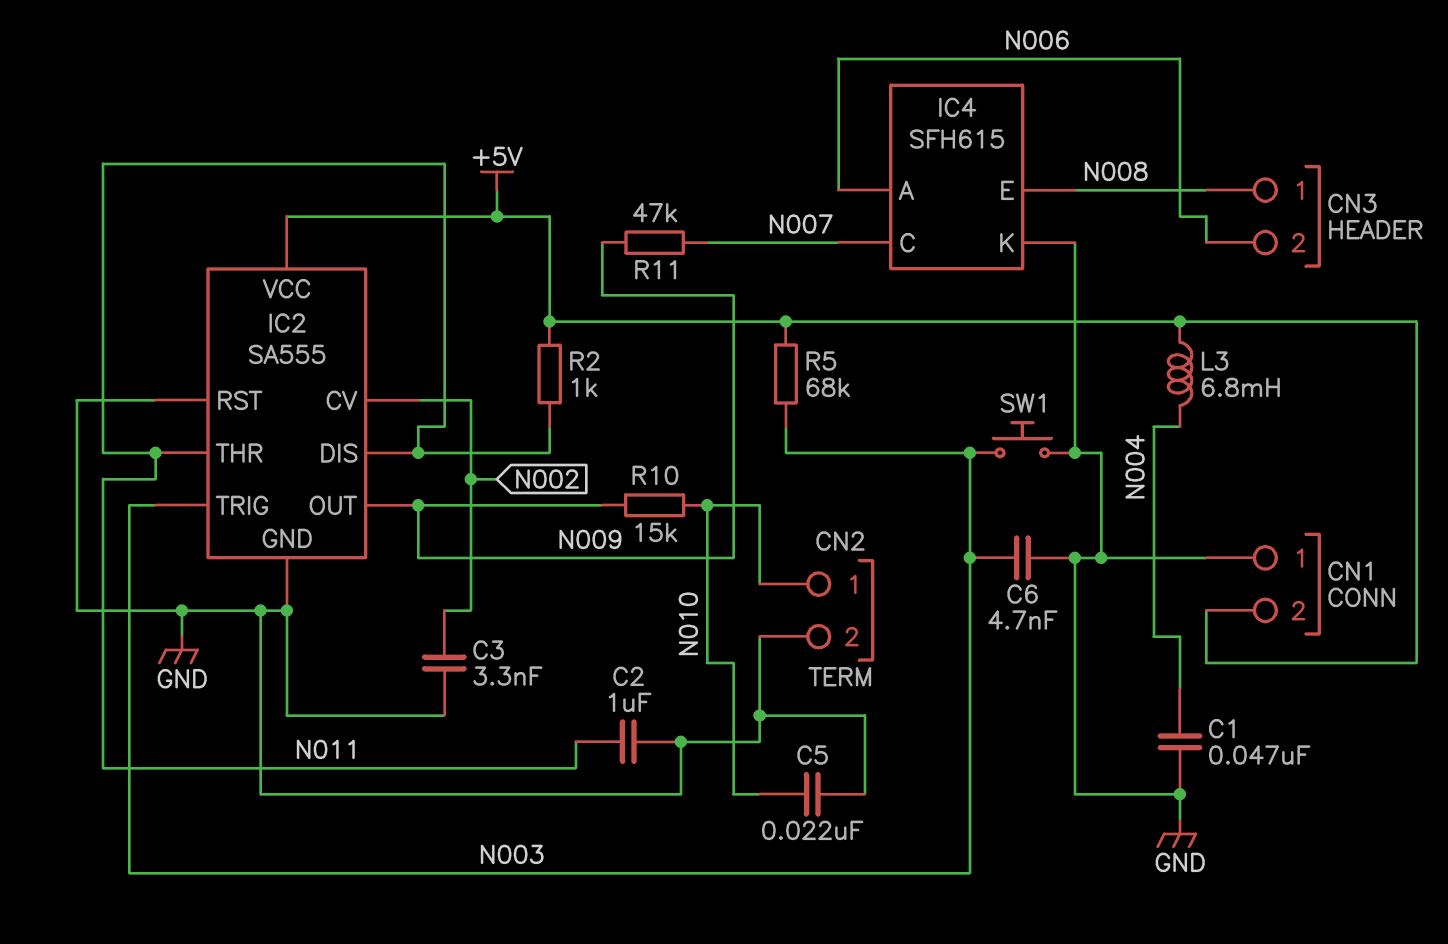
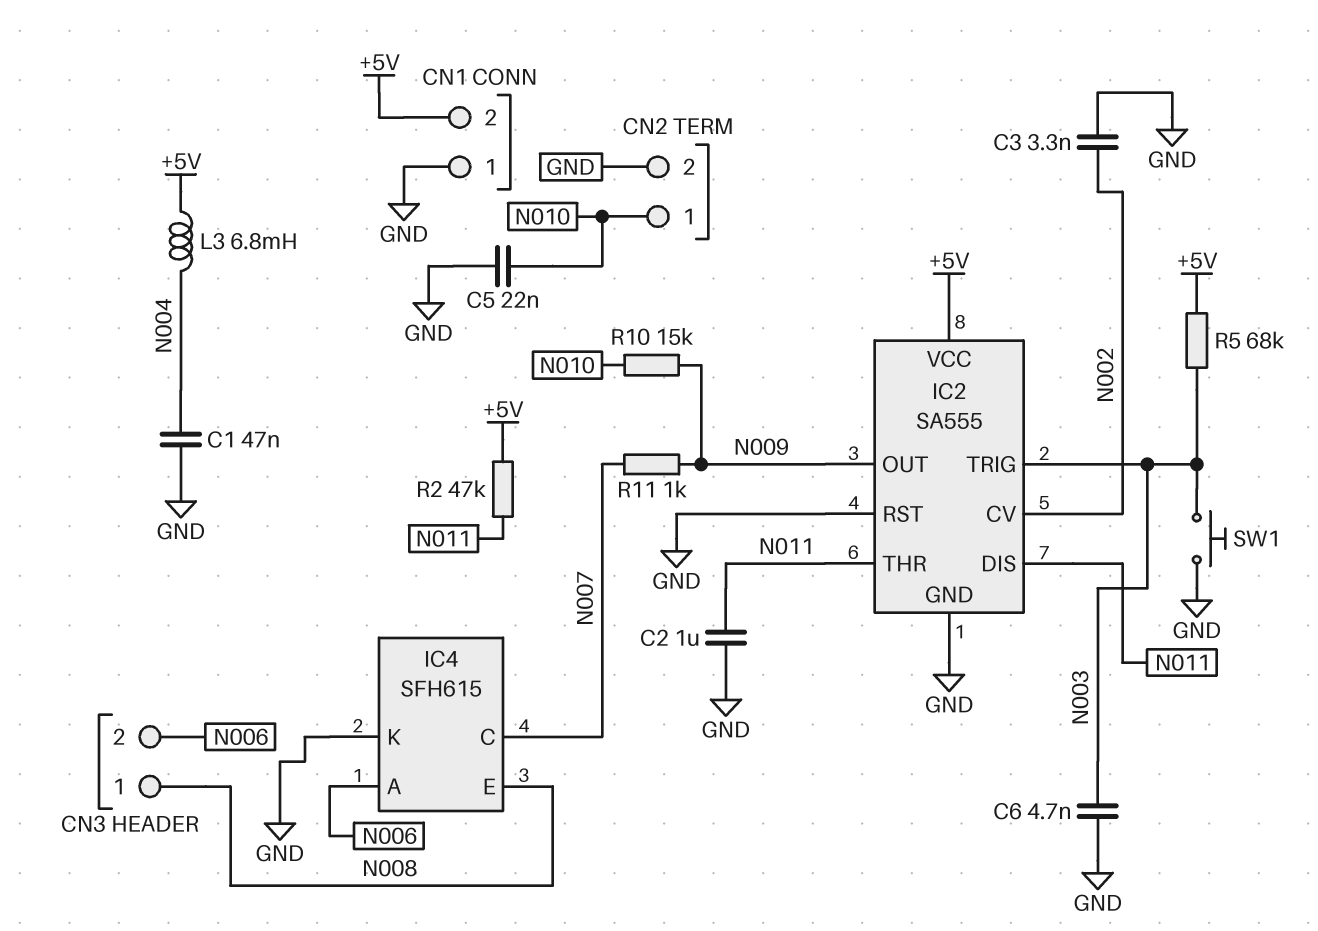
R2: 1k (+5V, N011) -> 47k (+5V, N011)
R11: 47k (N007, N009) -> 1k (N007, N009)

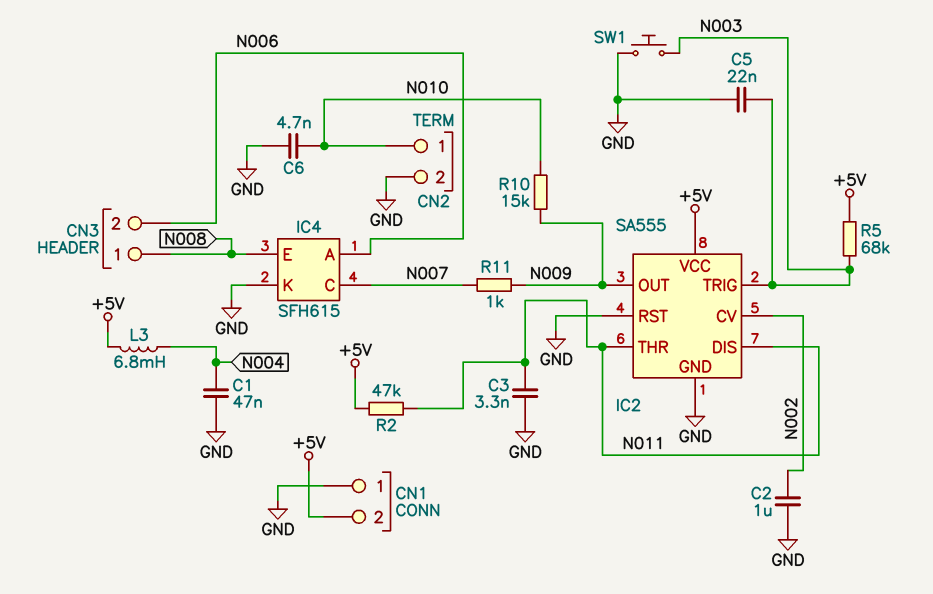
C2: 1uF (GND, N011) -> 1uF (GND, N002)
C3: 3.3nF (GND, N002) -> 3.3nF (GND, N011)
C5: 22nF (GND, N010) -> 22nF (GND, N003)
C6: 4.7nF (GND, N003) -> 4.7nF (GND, N010)

